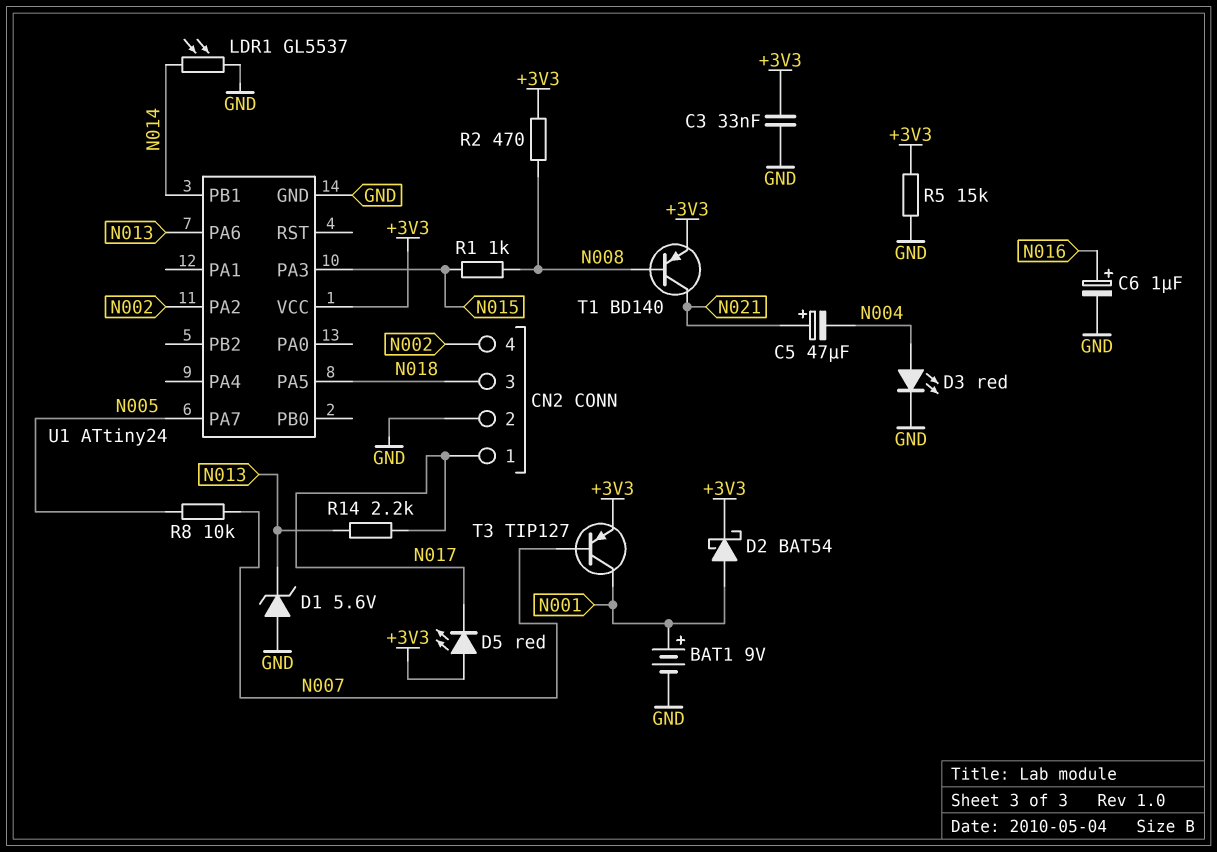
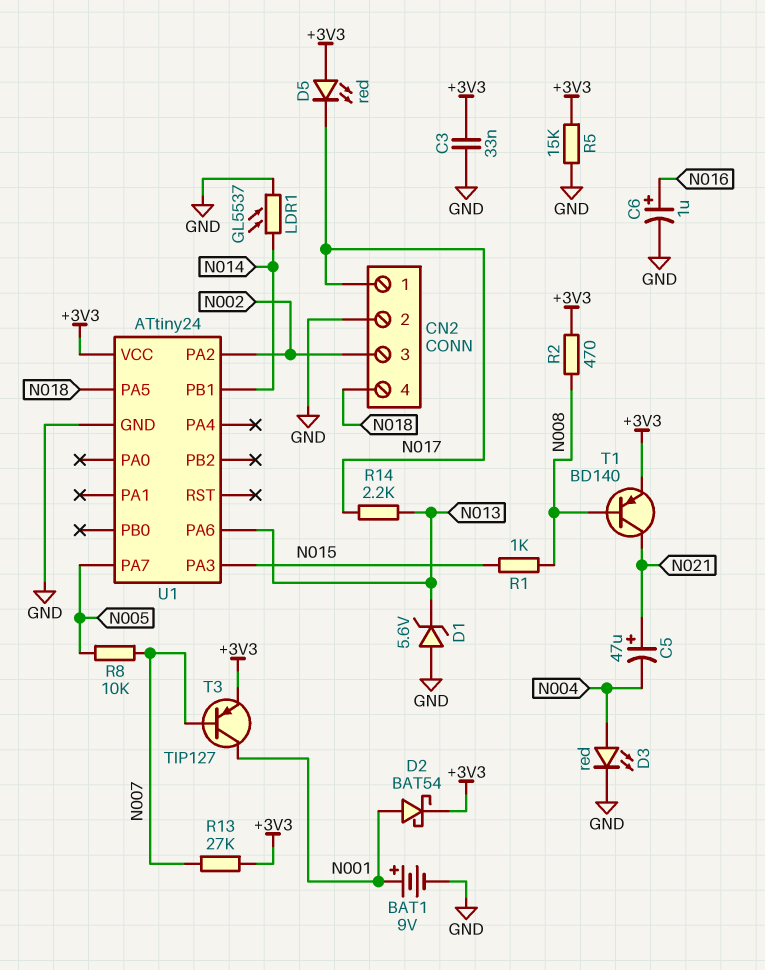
CN2 pin 3: N018 -> N002
CN2 pin 4: N002 -> N018
R13: none -> 27k (+3V3, N007)

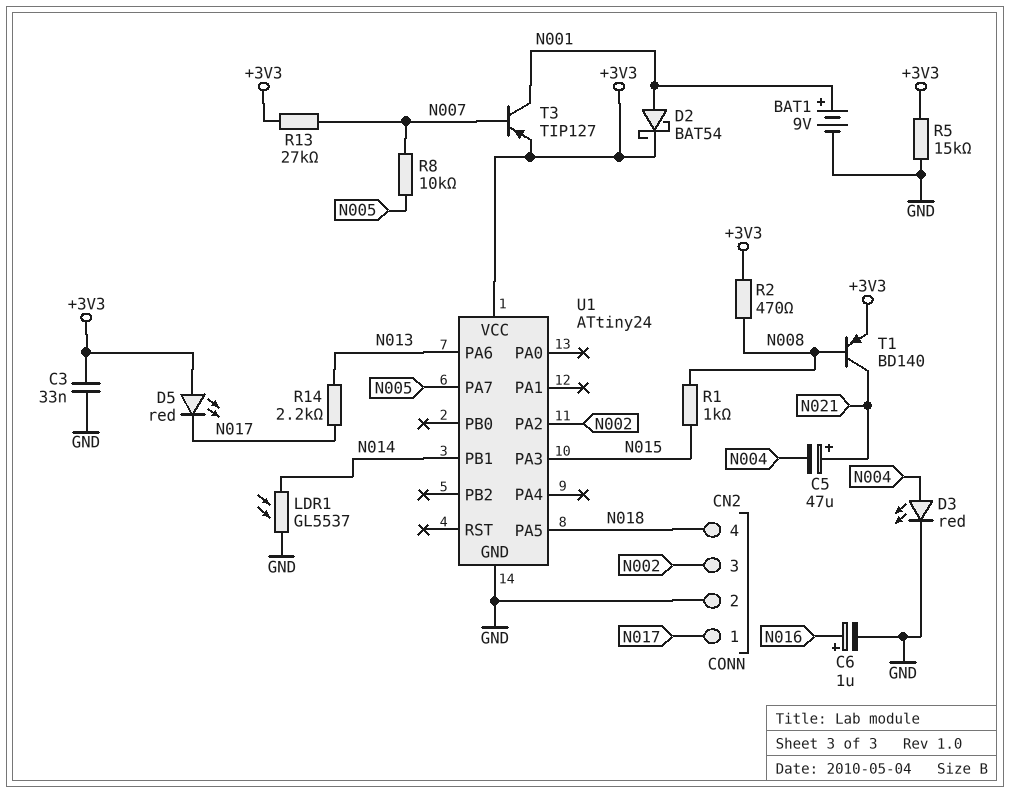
D1: zener 5.6V (A GND, K N013) -> none

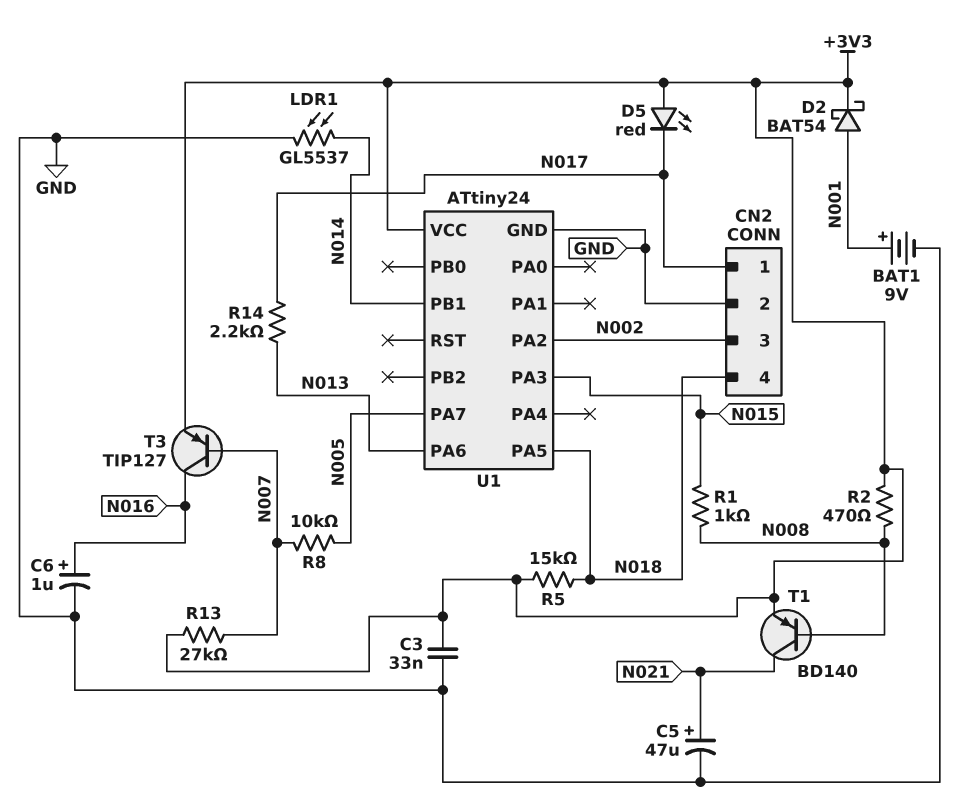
C5: 47uF (plus N021, minus N004) -> 47uF (plus N021, minus GND)
D3: LED red (A N004, K GND) -> none
R5: 15k (+3V3, GND) -> 15k (+3V3, N018)
T3: PNP TIP127 (B N007, C N001, E +3V3) -> PNP TIP127 (B N007, C N016, E +3V3)

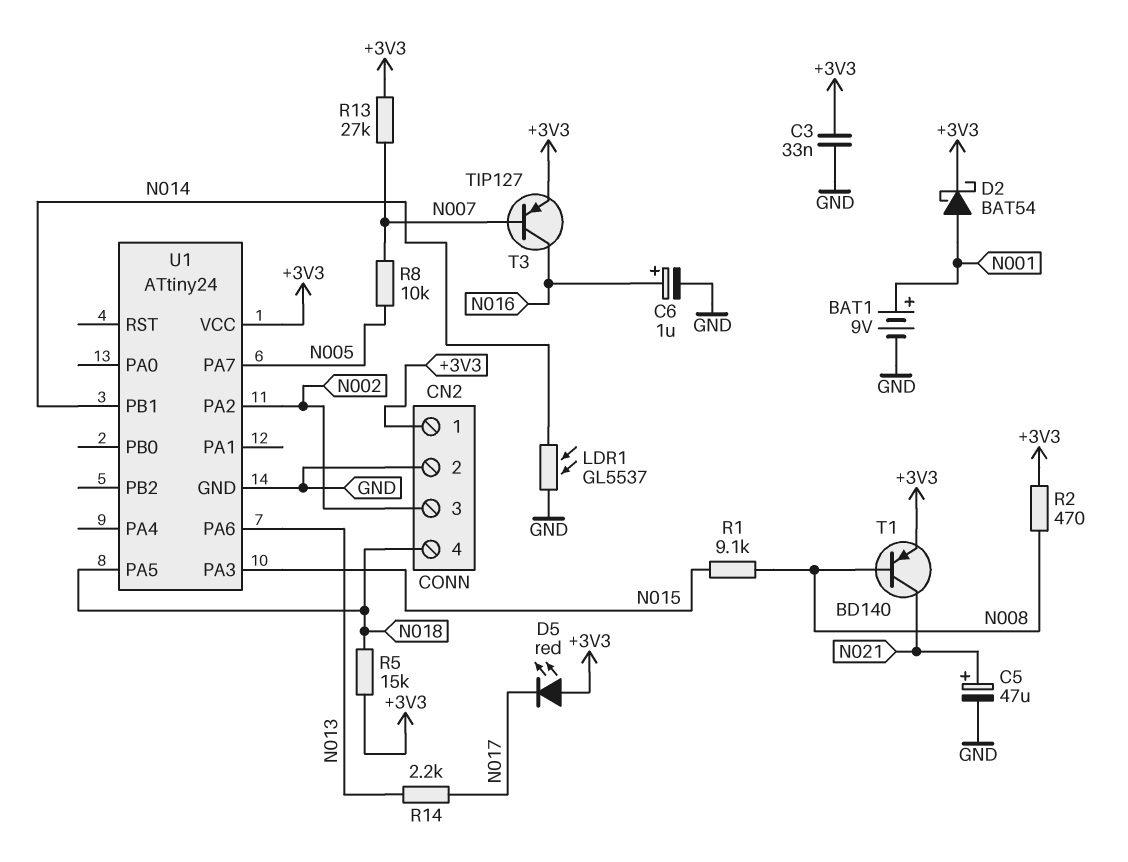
CN2 pin 1: N017 -> +3V3
R1: 1k (N008, N015) -> 9.1k (N008, N015)

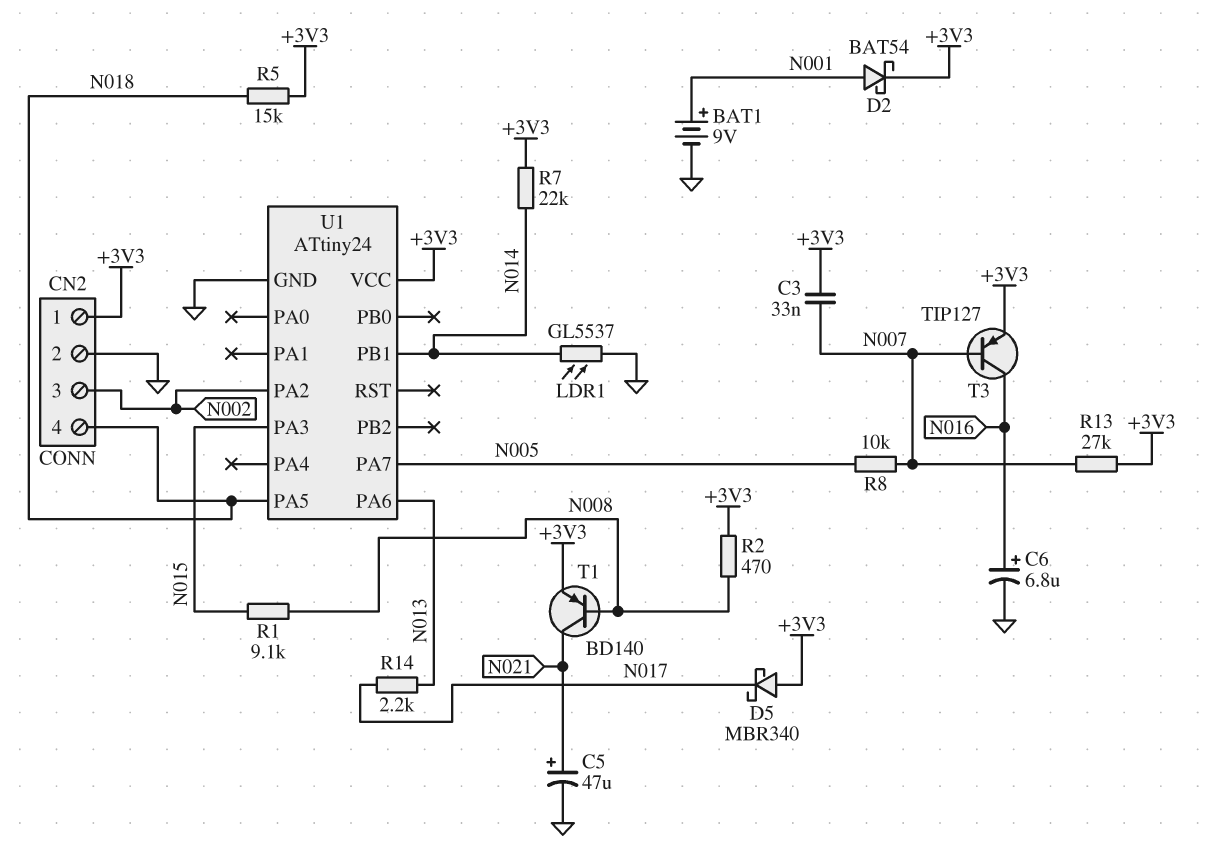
C3: 33nF (+3V3, GND) -> 33nF (+3V3, N007)
C6: 1uF (plus N016, minus GND) -> 6.8uF (plus N016, minus GND)
D5: LED red (A +3V3, K N017) -> schottky MBR340 (A +3V3, K N017)
R7: none -> 22k (+3V3, N014)

